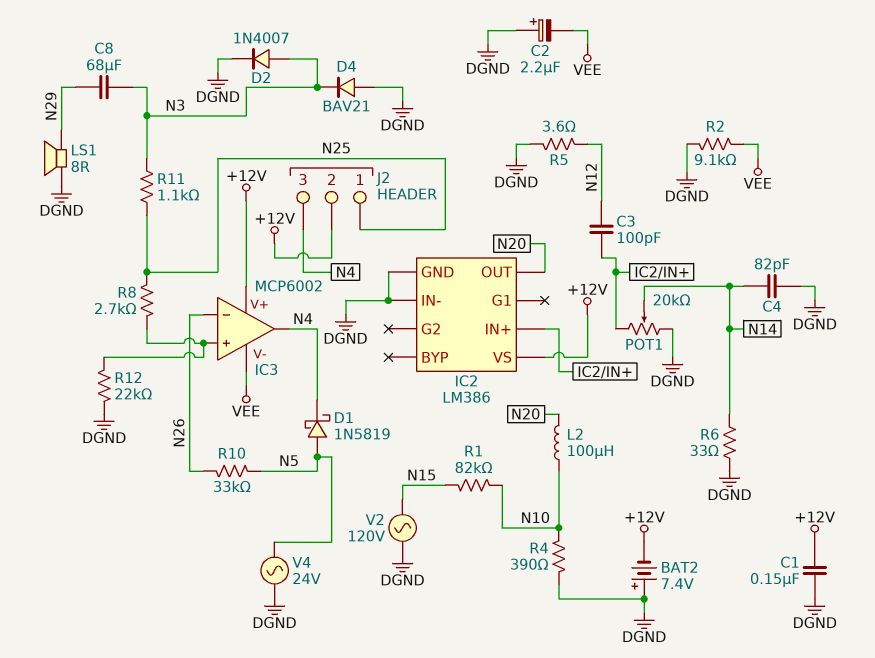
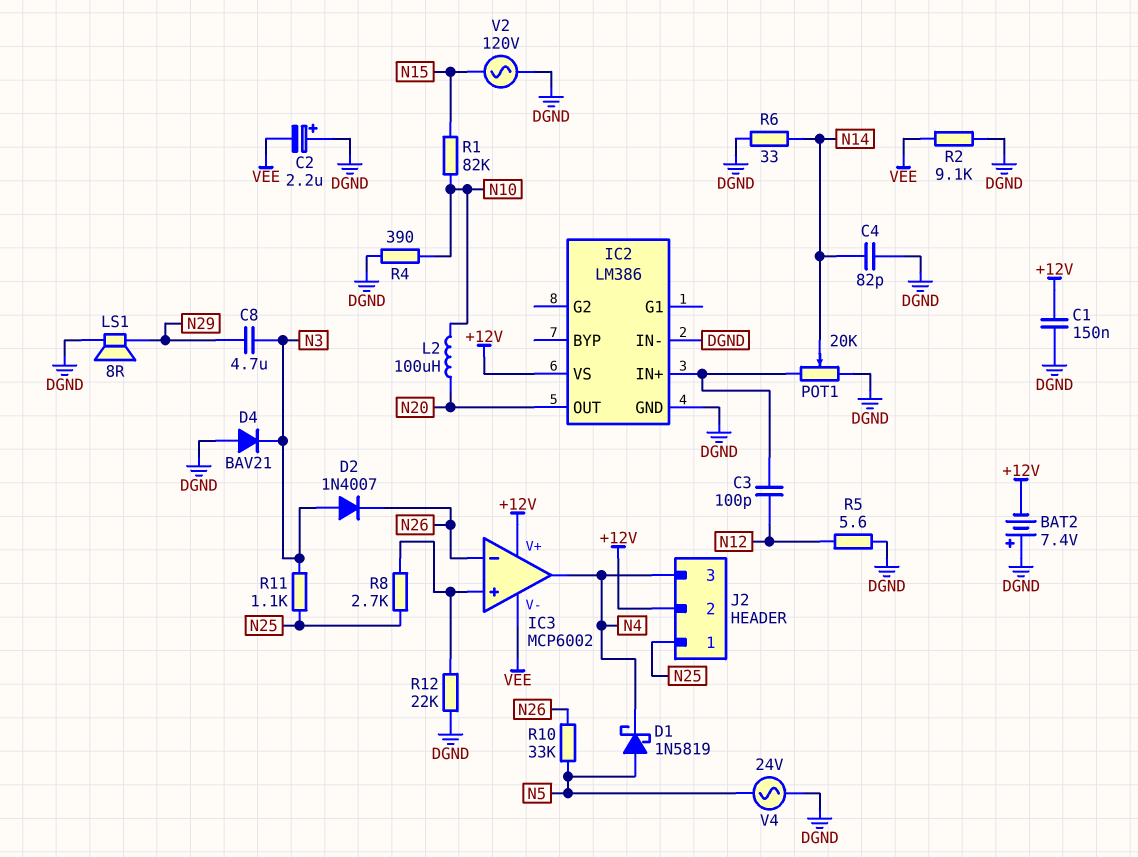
C8: 68uF (N3, N29) -> 4.7uF (N3, N29)
D2: diode 1N4007 (A N3, K DGND) -> diode 1N4007 (A N3, K N26)
R5: 3.6 (DGND, N12) -> 5.6 (DGND, N12)

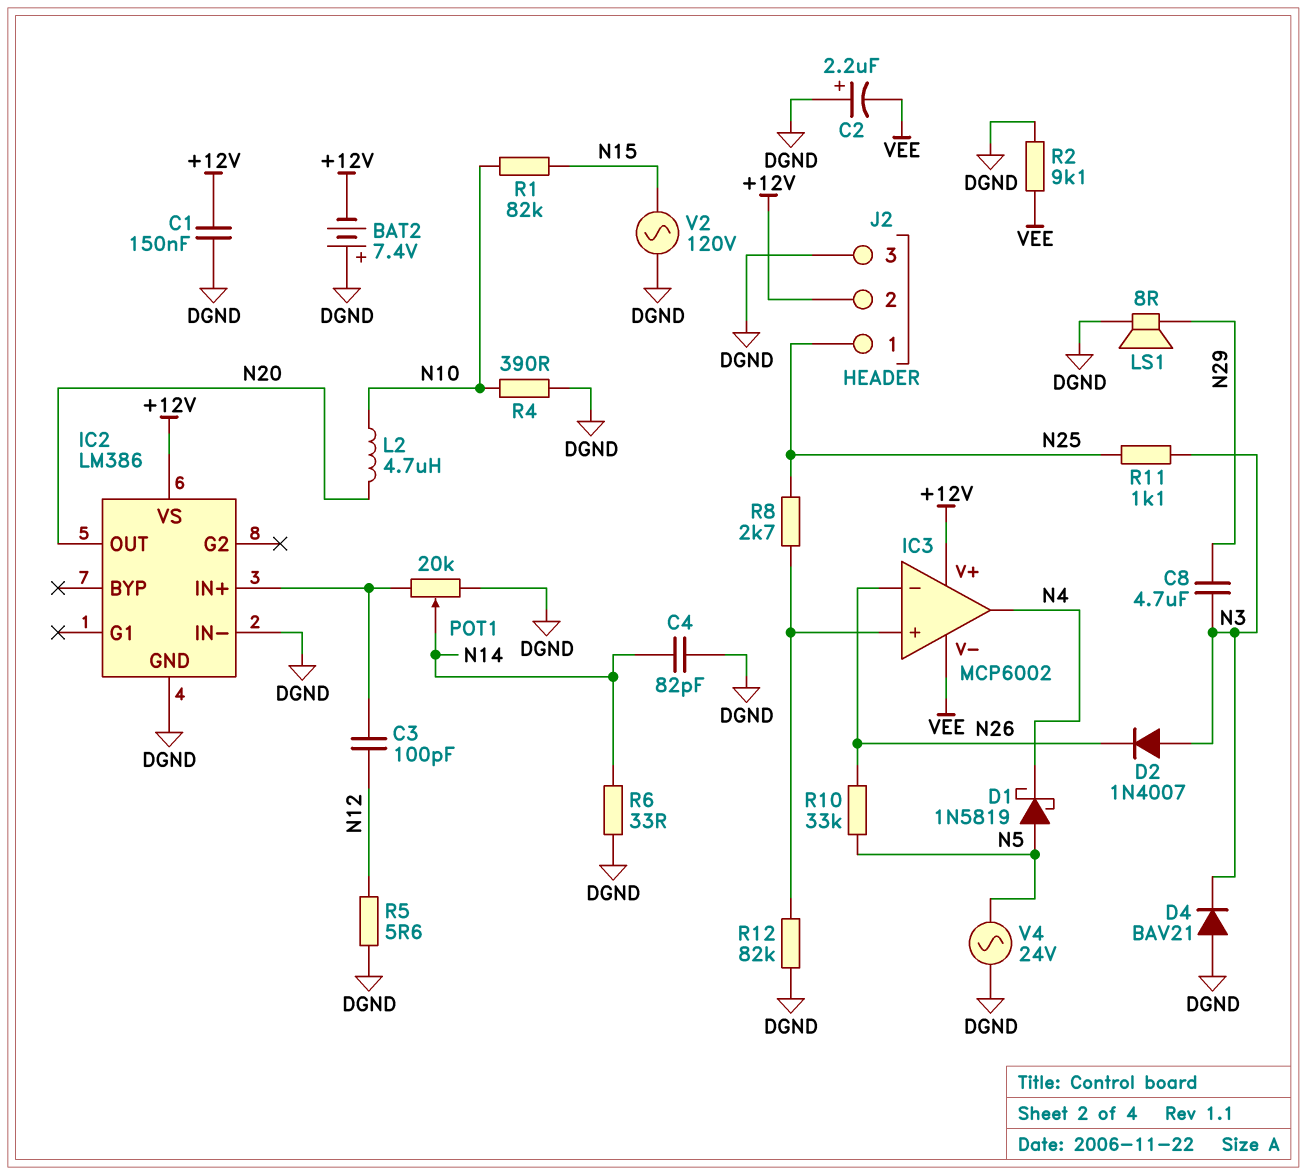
J2 pin 3: N4 -> DGND
L2: 100uH (N10, N20) -> 4.7uH (N10, N20)
R12: 22k (DGND, IC3/in+) -> 82k (DGND, IC3/in+)

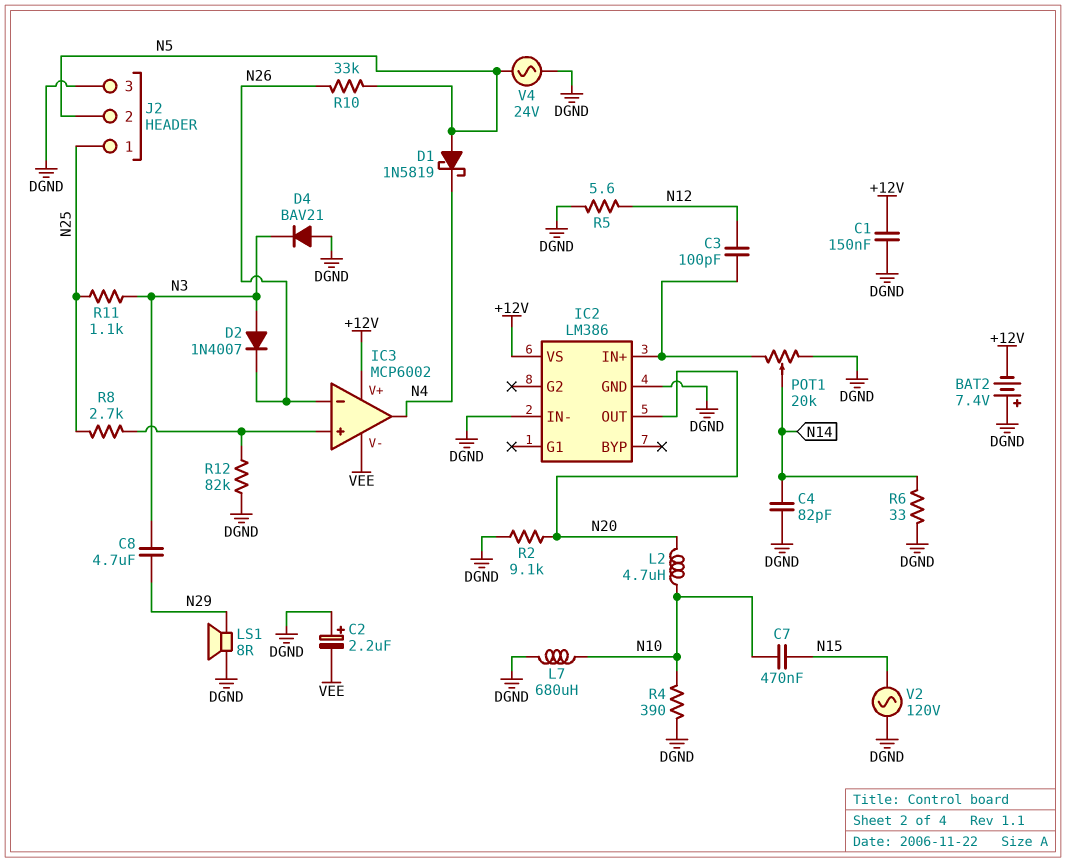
C7: none -> 470nF (N10, N15)
J2 pin 2: +12V -> N5
L7: none -> 680uH (DGND, N10)
R1: 82k (N10, N15) -> none
R2: 9.1k (DGND, VEE) -> 9.1k (DGND, N20)

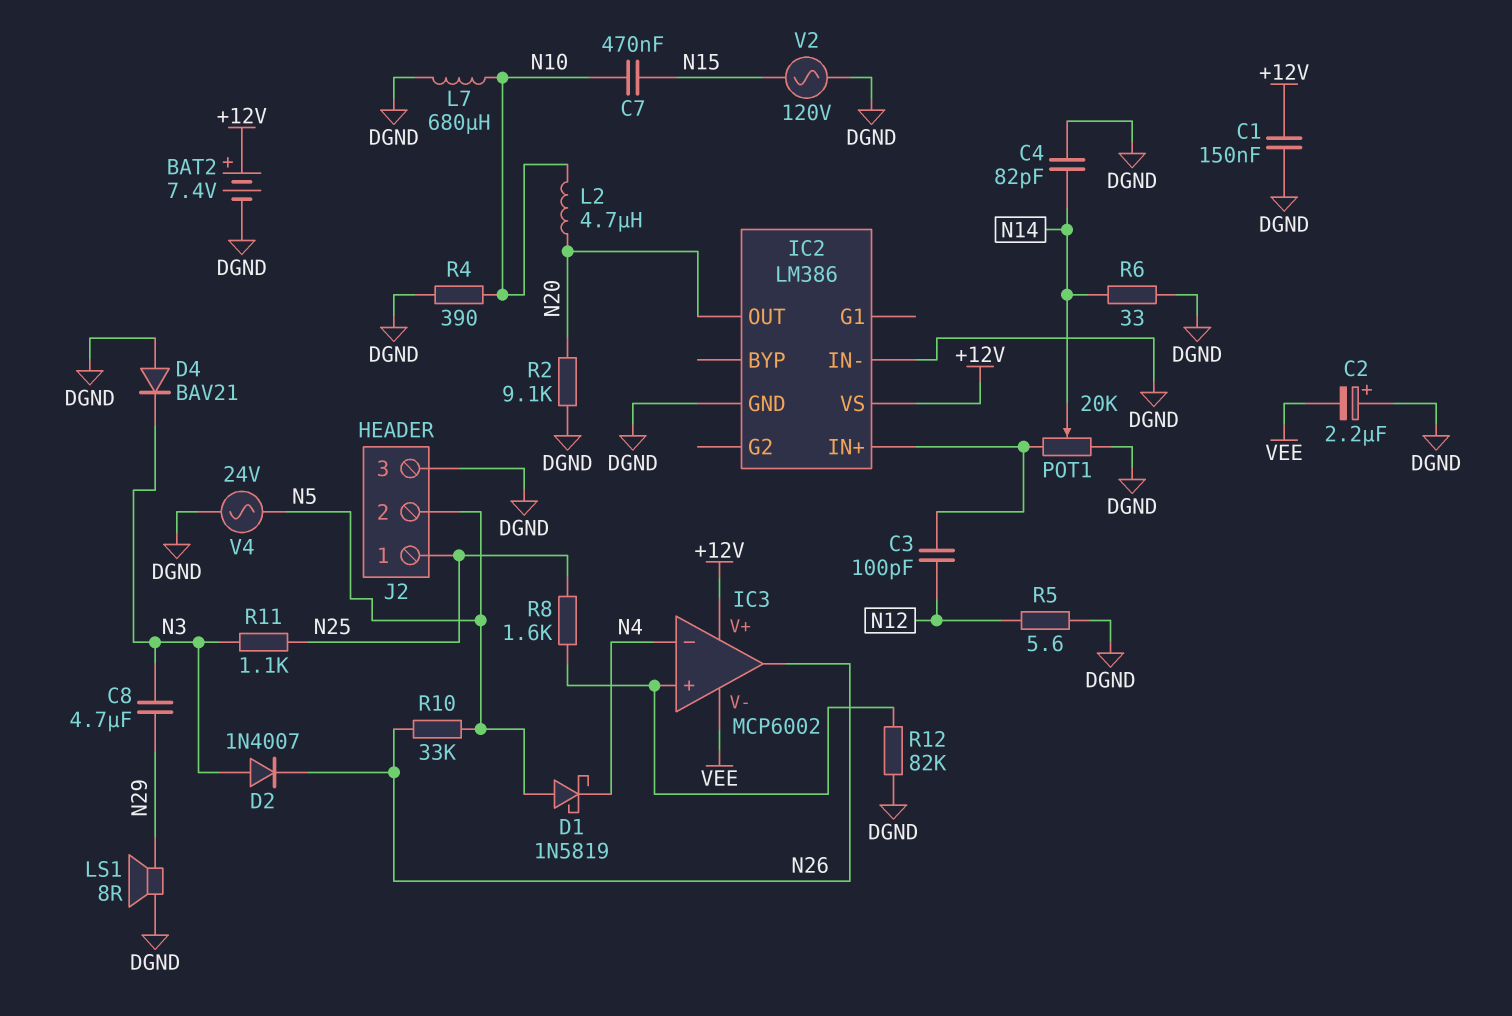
BAT2: 7.4V (plus DGND, minus +12V) -> 7.4V (plus +12V, minus DGND)
IC3 pin in-: N26 -> N4
IC3 pin out: N4 -> N26
R8: 2.7k (IC3/in+, N25) -> 1.6k (IC3/in+, N25)

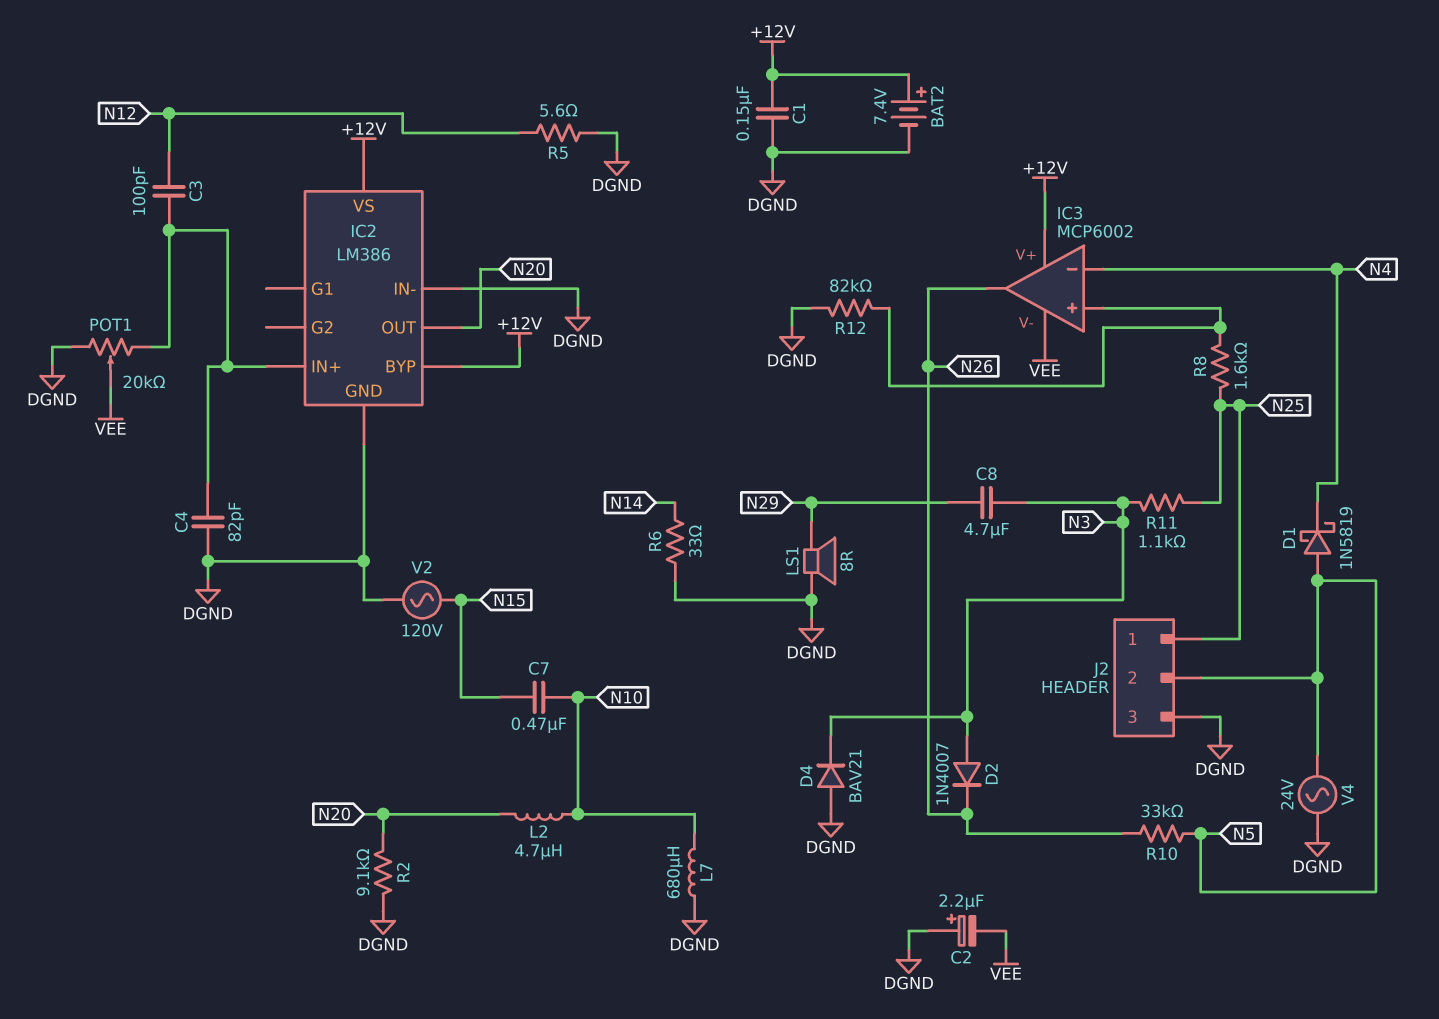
C4: 82pF (DGND, N14) -> 82pF (DGND, IC2/IN+)
IC2 pin BYP: none -> +12V
POT1: 20k (DGND, IC2/IN+, wiper N14) -> 20k (DGND, IC2/IN+, wiper VEE)
R4: 390 (DGND, N10) -> none

